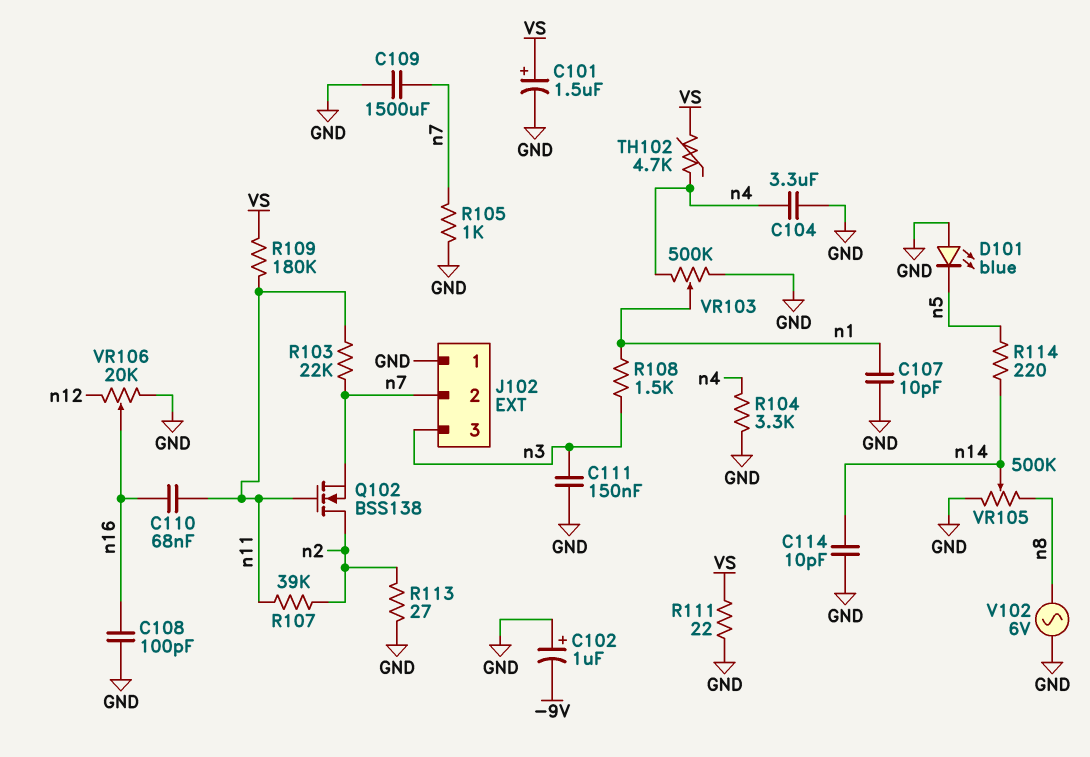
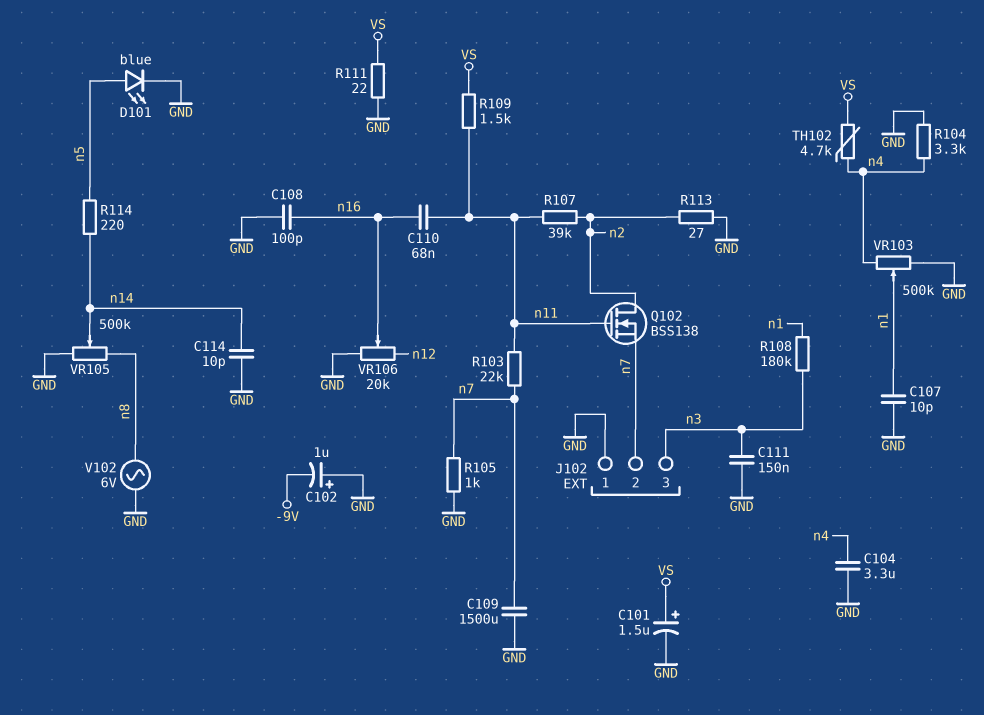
D101: LED blue (A GND, K n5) -> LED blue (A n5, K GND)
R108: 1.5k (n1, n3) -> 180k (n1, n3)
R109: 180k (VS, n11) -> 1.5k (VS, n11)

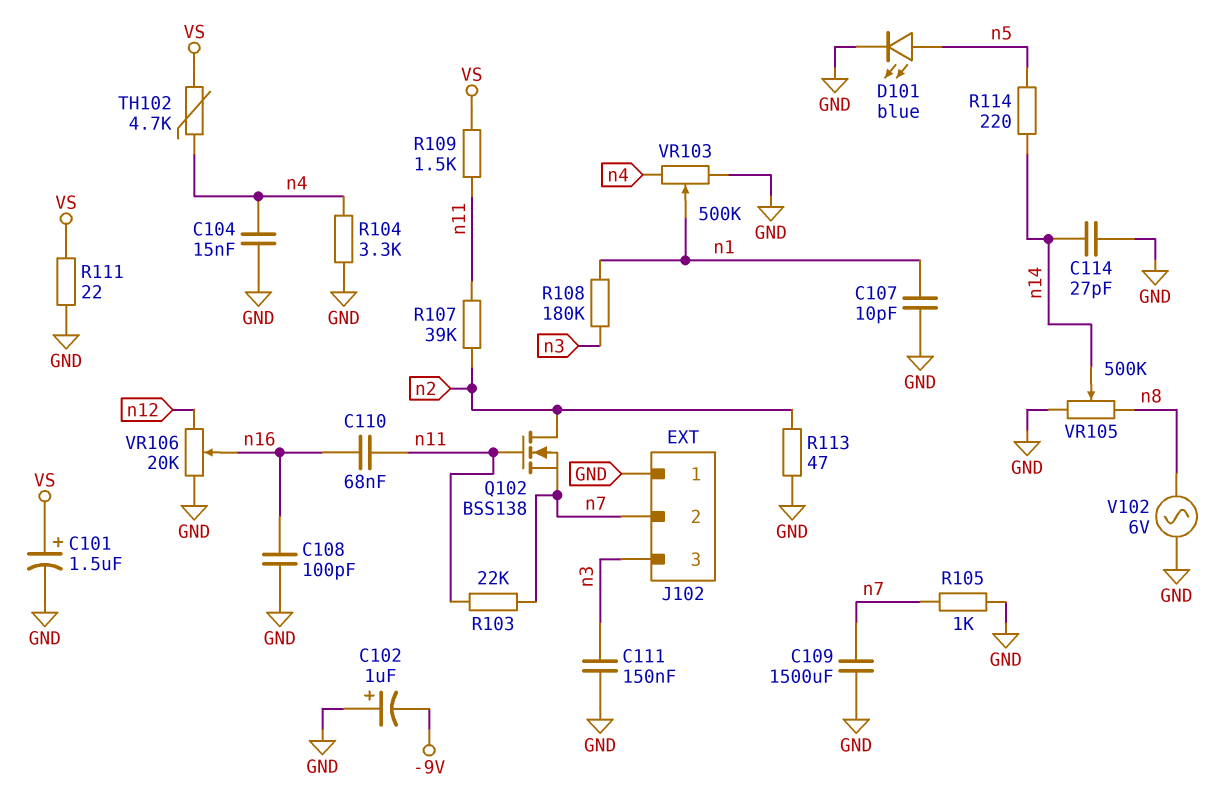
C104: 3.3uF (GND, n4) -> 15nF (GND, n4)
C114: 10pF (GND, n14) -> 27pF (GND, n14)
R113: 27 (GND, n2) -> 47 (GND, n2)

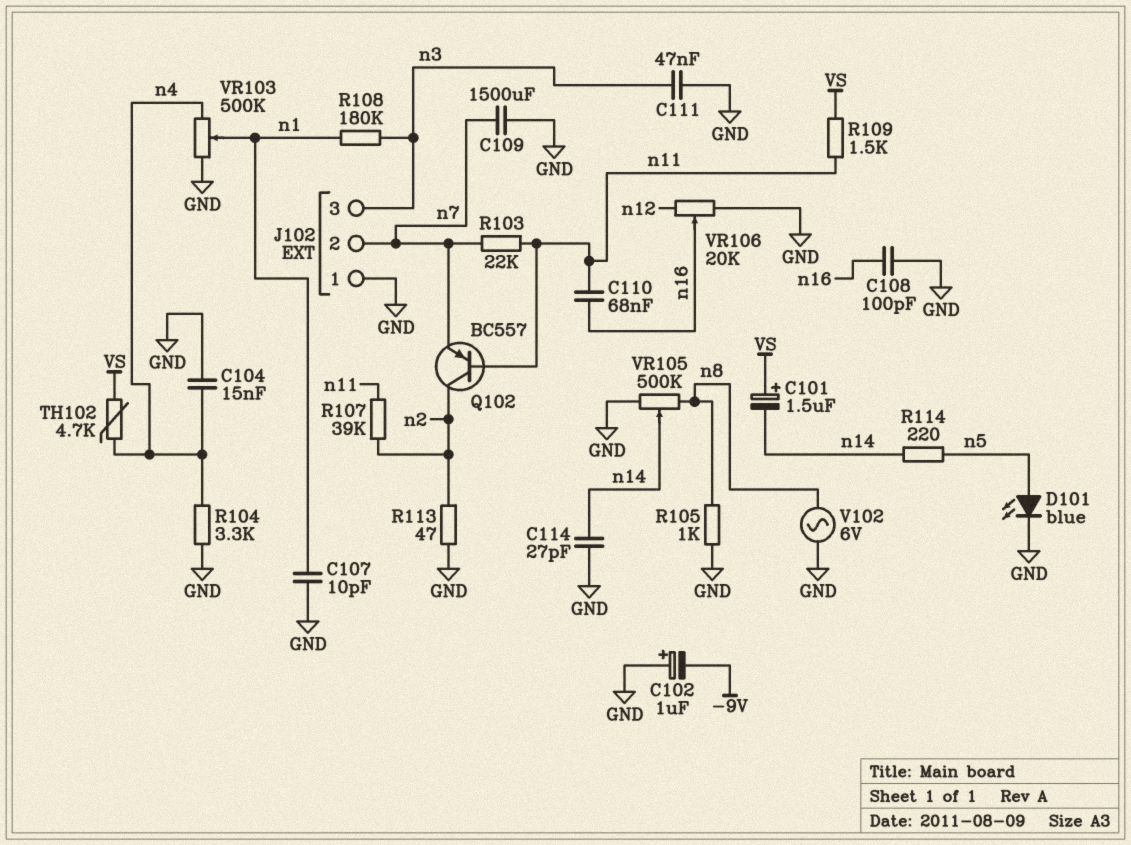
C101: 1.5uF (plus VS, minus GND) -> 1.5uF (plus VS, minus n14)
C111: 150nF (GND, n3) -> 47nF (GND, n3)
Q102: NMOS BSS138 (G n11, D n2, S n7) -> PNP BC557 (B n11, C n2, E n7)
R105: 1k (GND, n7) -> 1k (GND, n8)
R111: 22 (GND, VS) -> none

